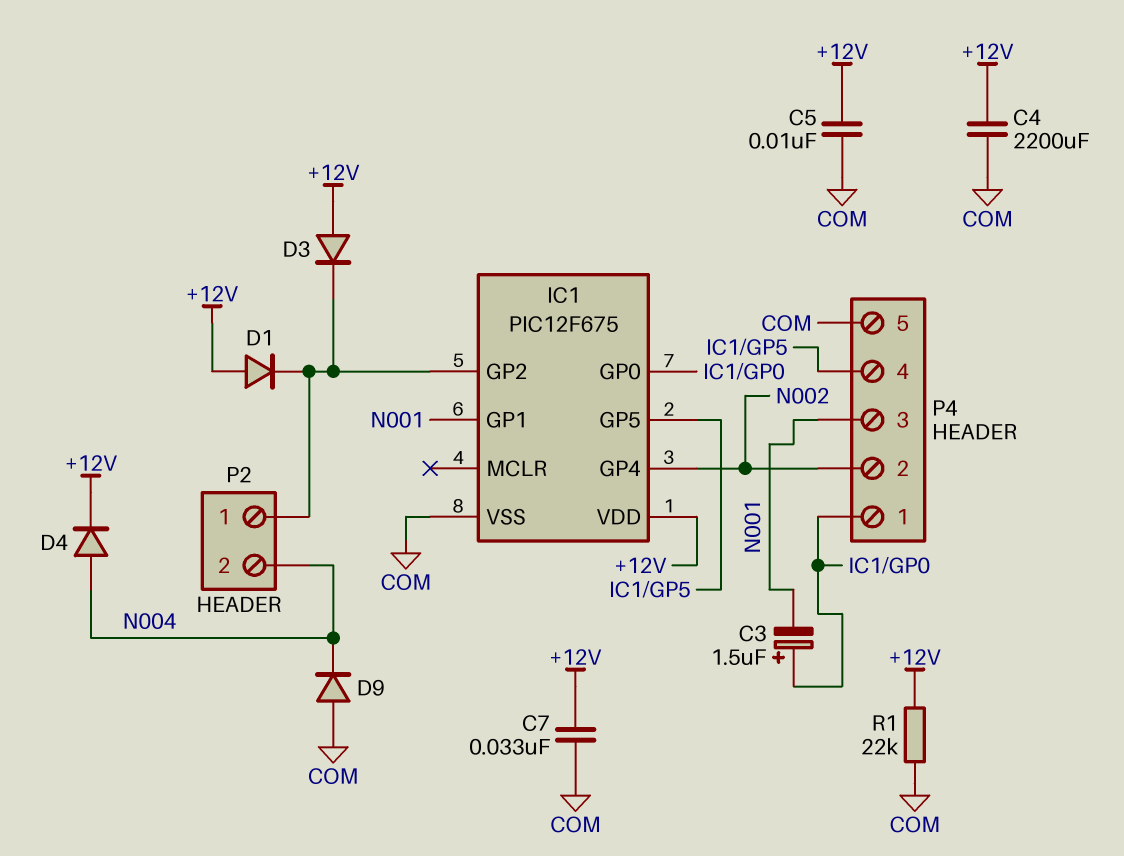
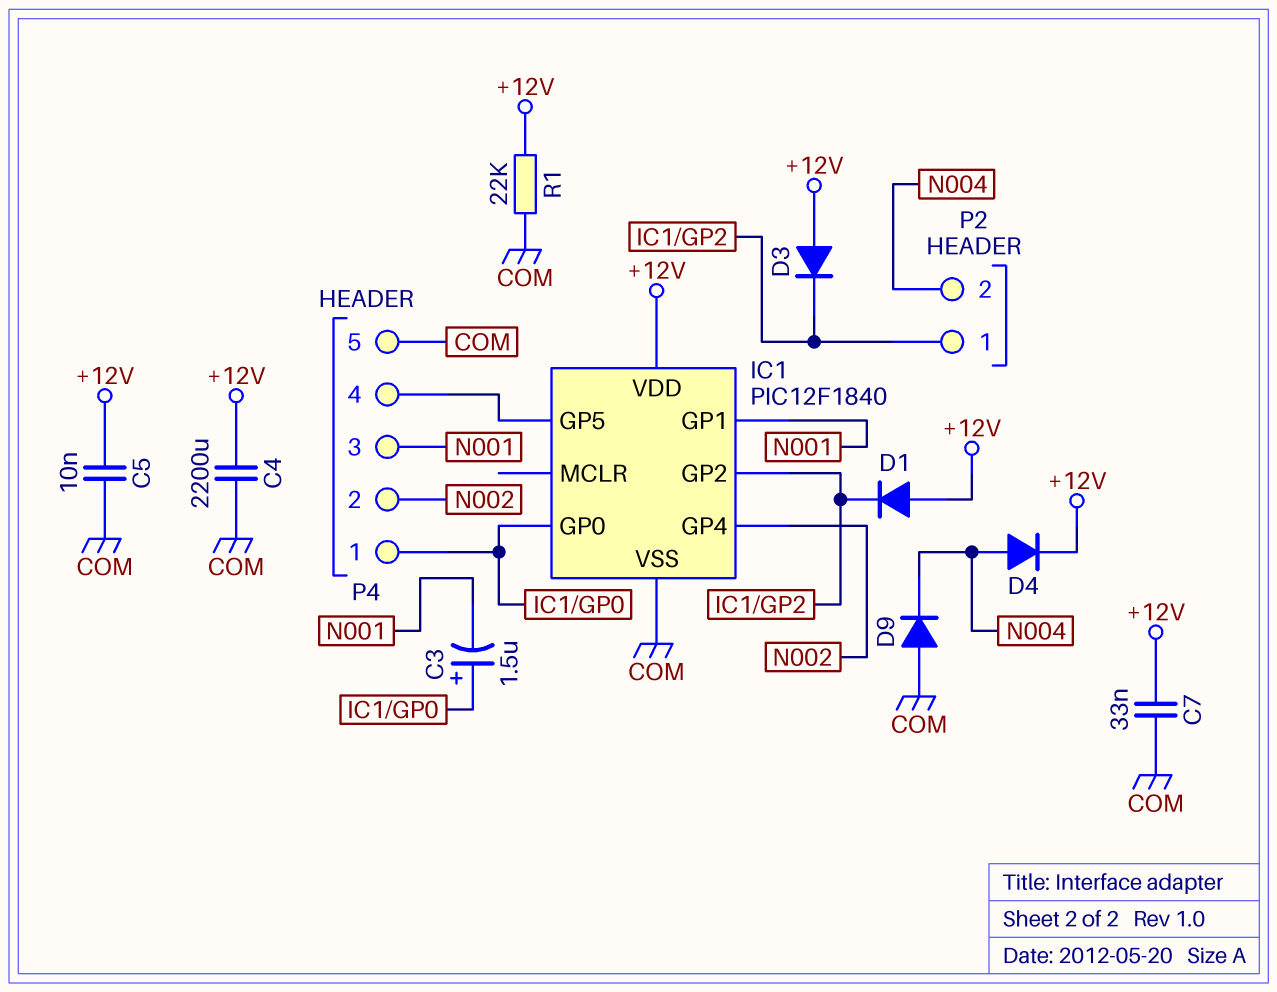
IC1: PIC12F675 -> PIC12F1840

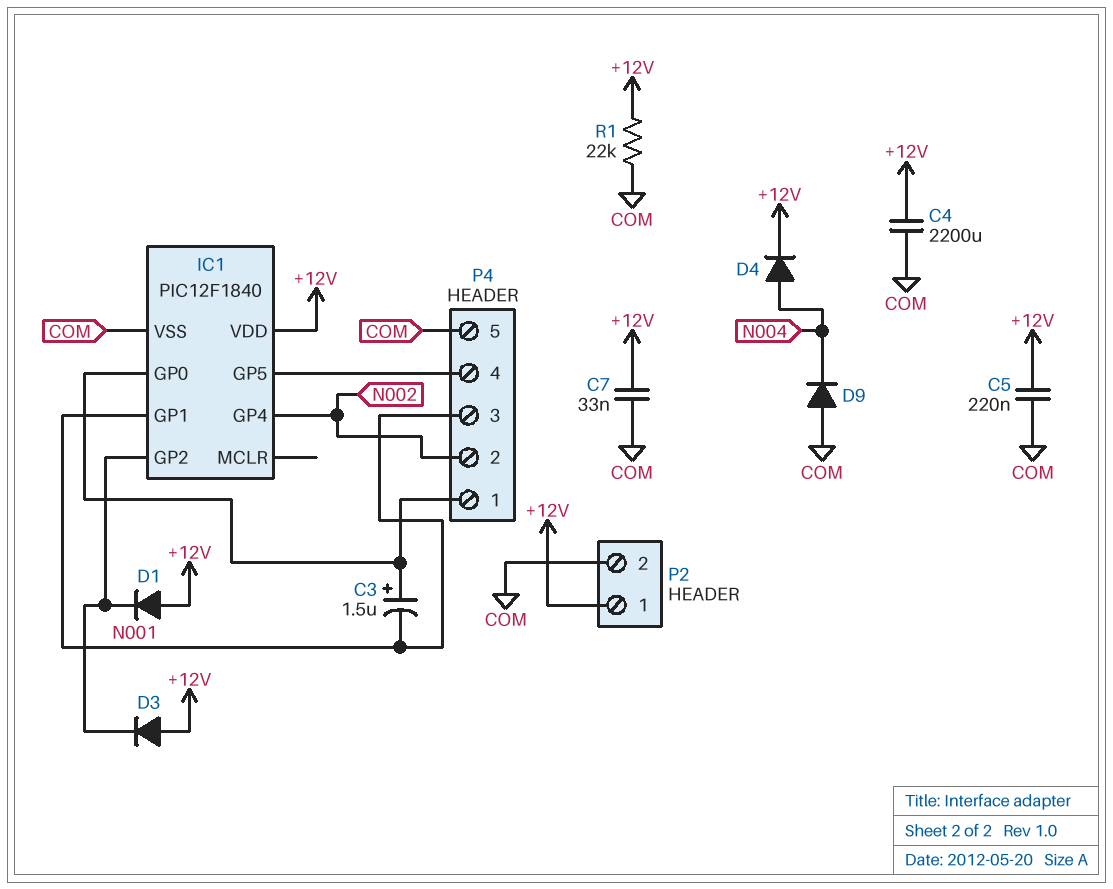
C5: 10nF (+12V, COM) -> 220nF (+12V, COM)
P2 pin 1: IC1/GP2 -> +12V
P2 pin 2: N004 -> COM

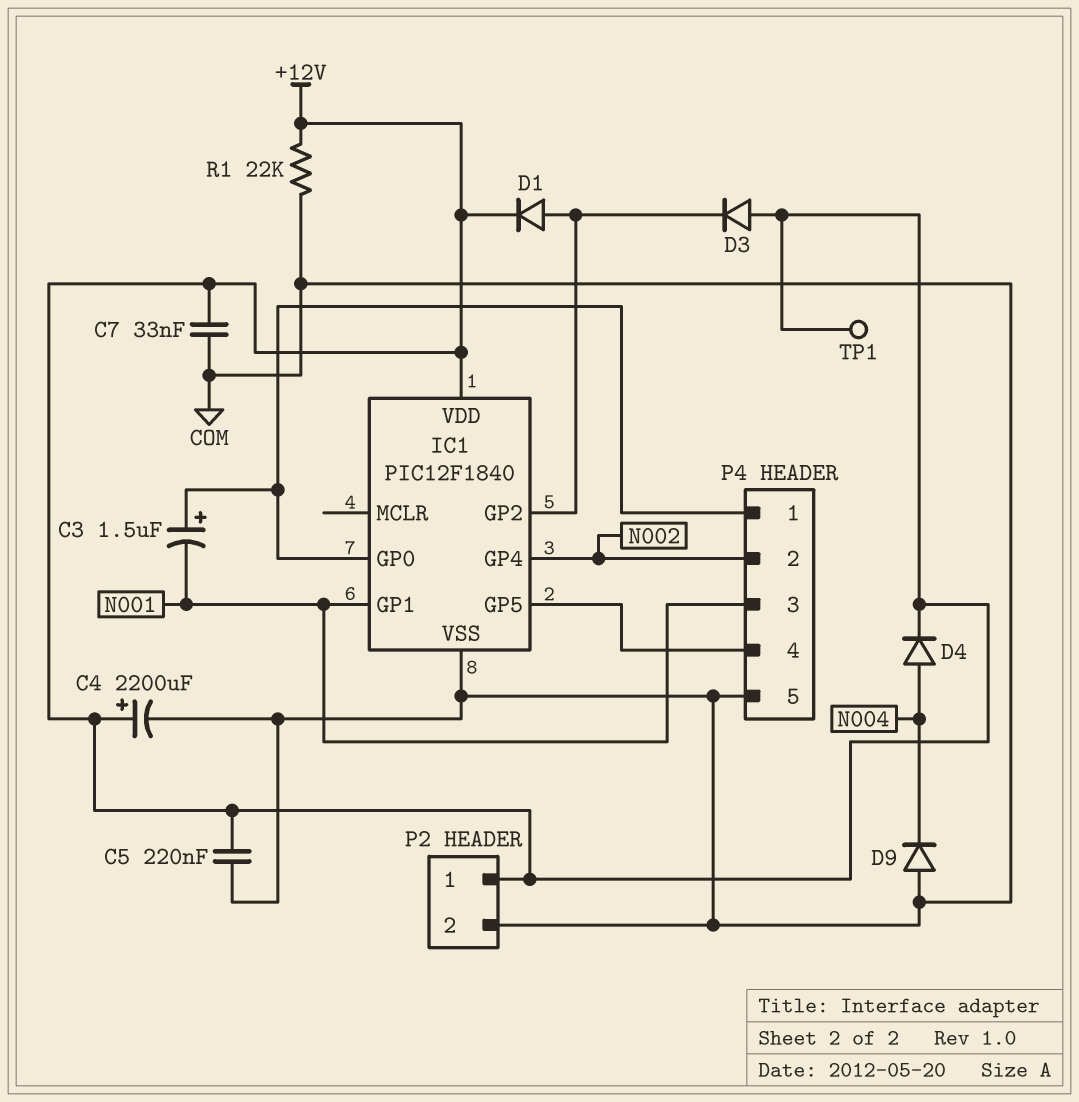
C4: 2200uF (+12V, COM) -> 2200uF (plus +12V, minus COM)
D1: diode (A +12V, K IC1/GP2) -> diode (A IC1/GP2, K +12V)
TP1: none -> test point (+12V)

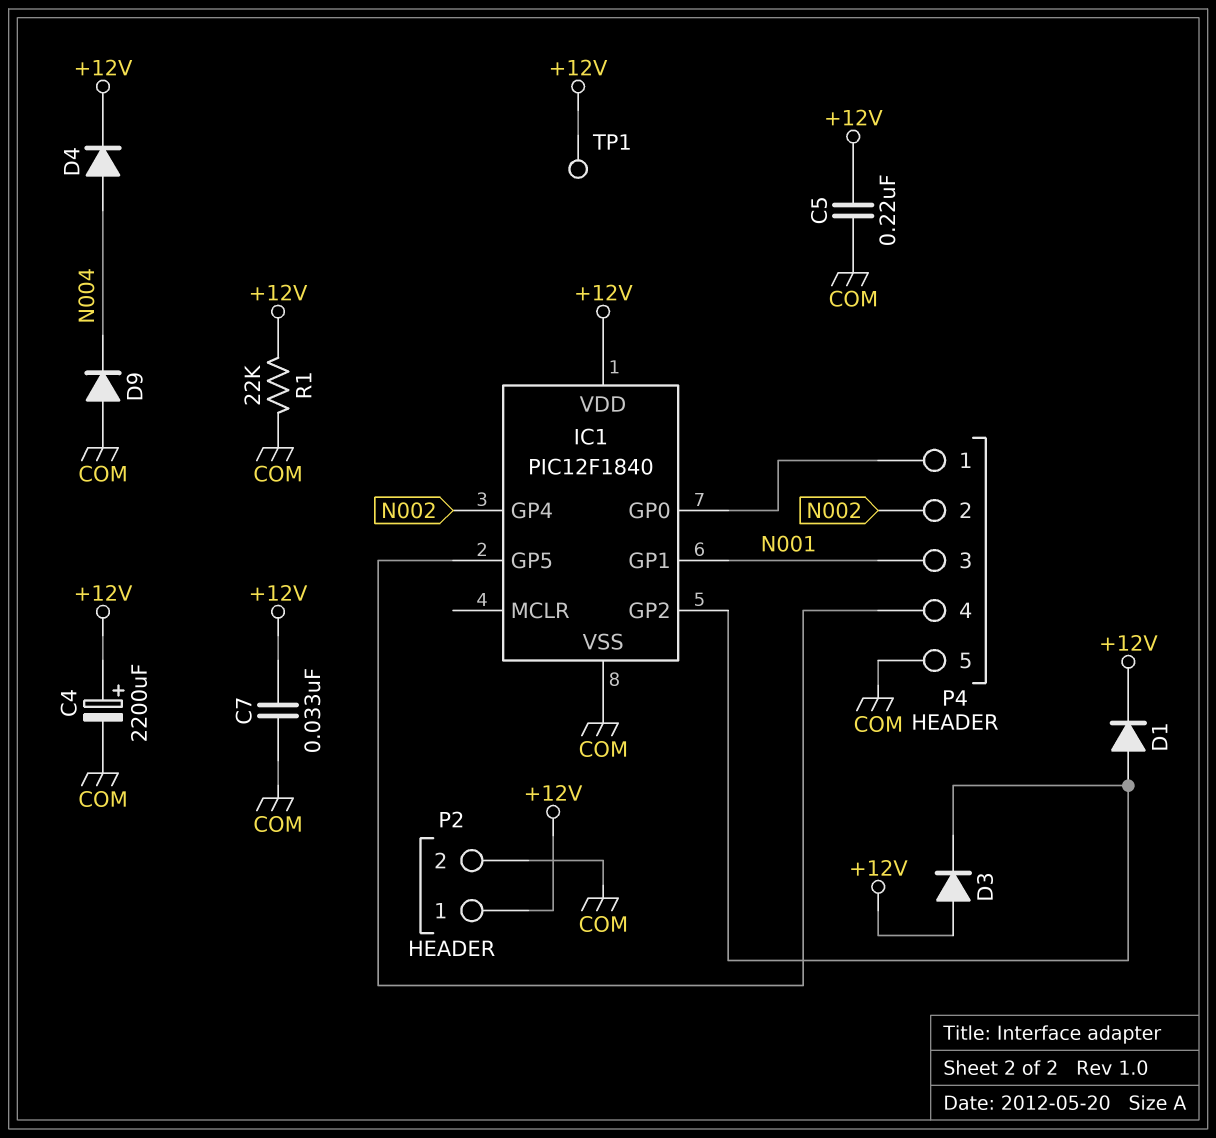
C3: 1.5uF (plus IC1/GP0, minus N001) -> none

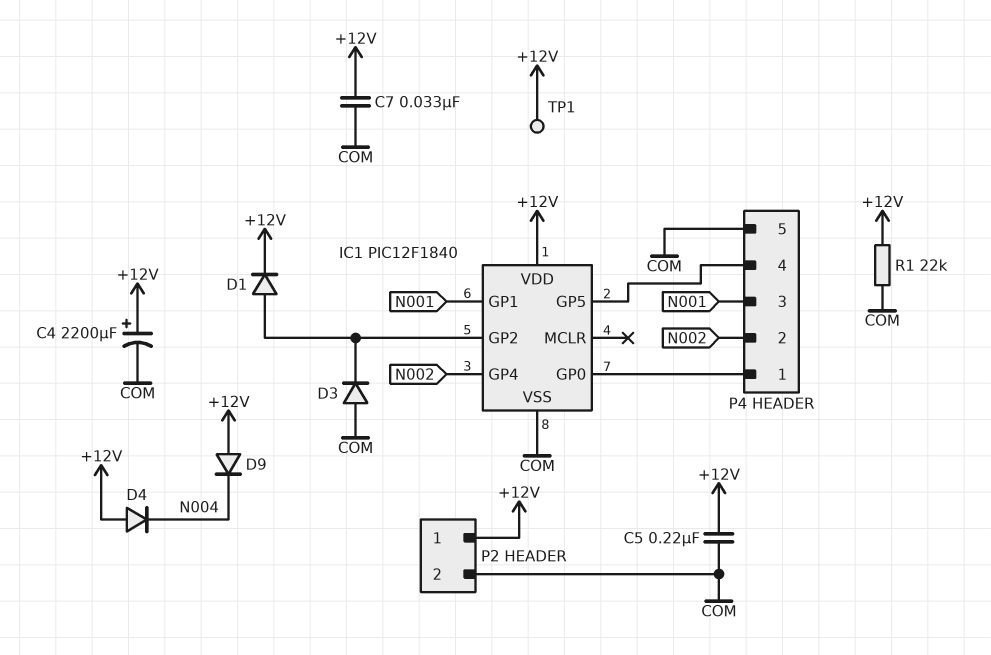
D3: diode (A +12V, K IC1/GP2) -> diode (A COM, K IC1/GP2)
D4: diode (A N004, K +12V) -> diode (A +12V, K N004)
D9: diode (A COM, K N004) -> diode (A +12V, K N004)

